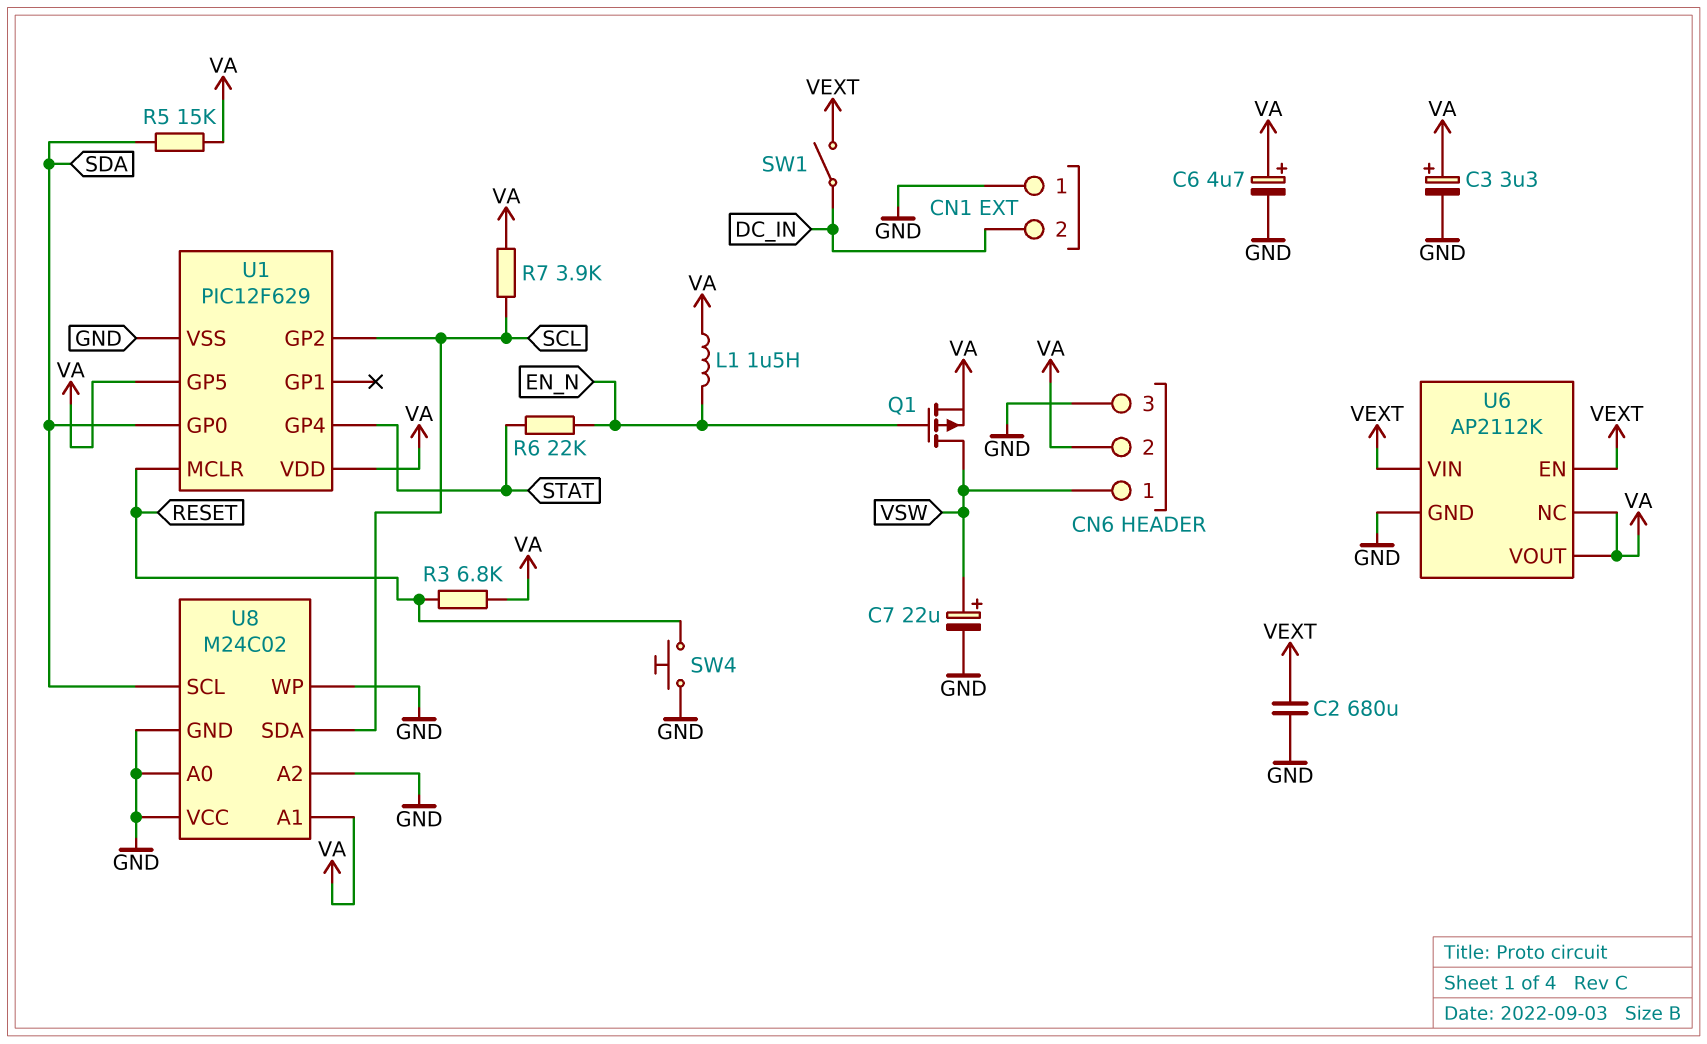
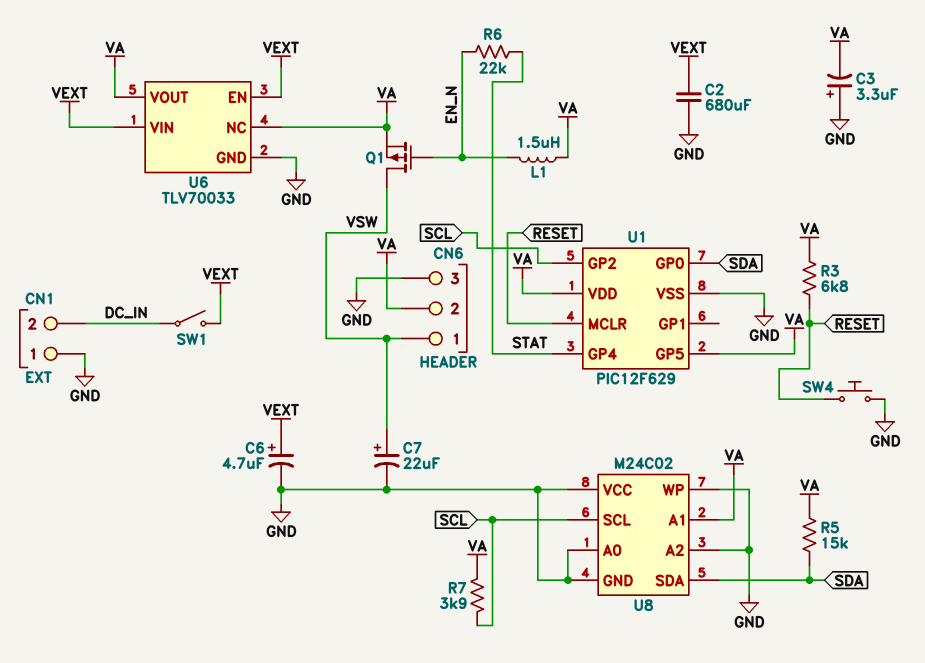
C3: 3.3uF (plus VA, minus GND) -> 3.3uF (plus GND, minus VA)
C6: 4.7uF (plus VA, minus GND) -> 4.7uF (plus VEXT, minus GND)
U6: AP2112K -> TLV70033
U8 pin SCL: SDA -> SCL
U8 pin SDA: SCL -> SDA

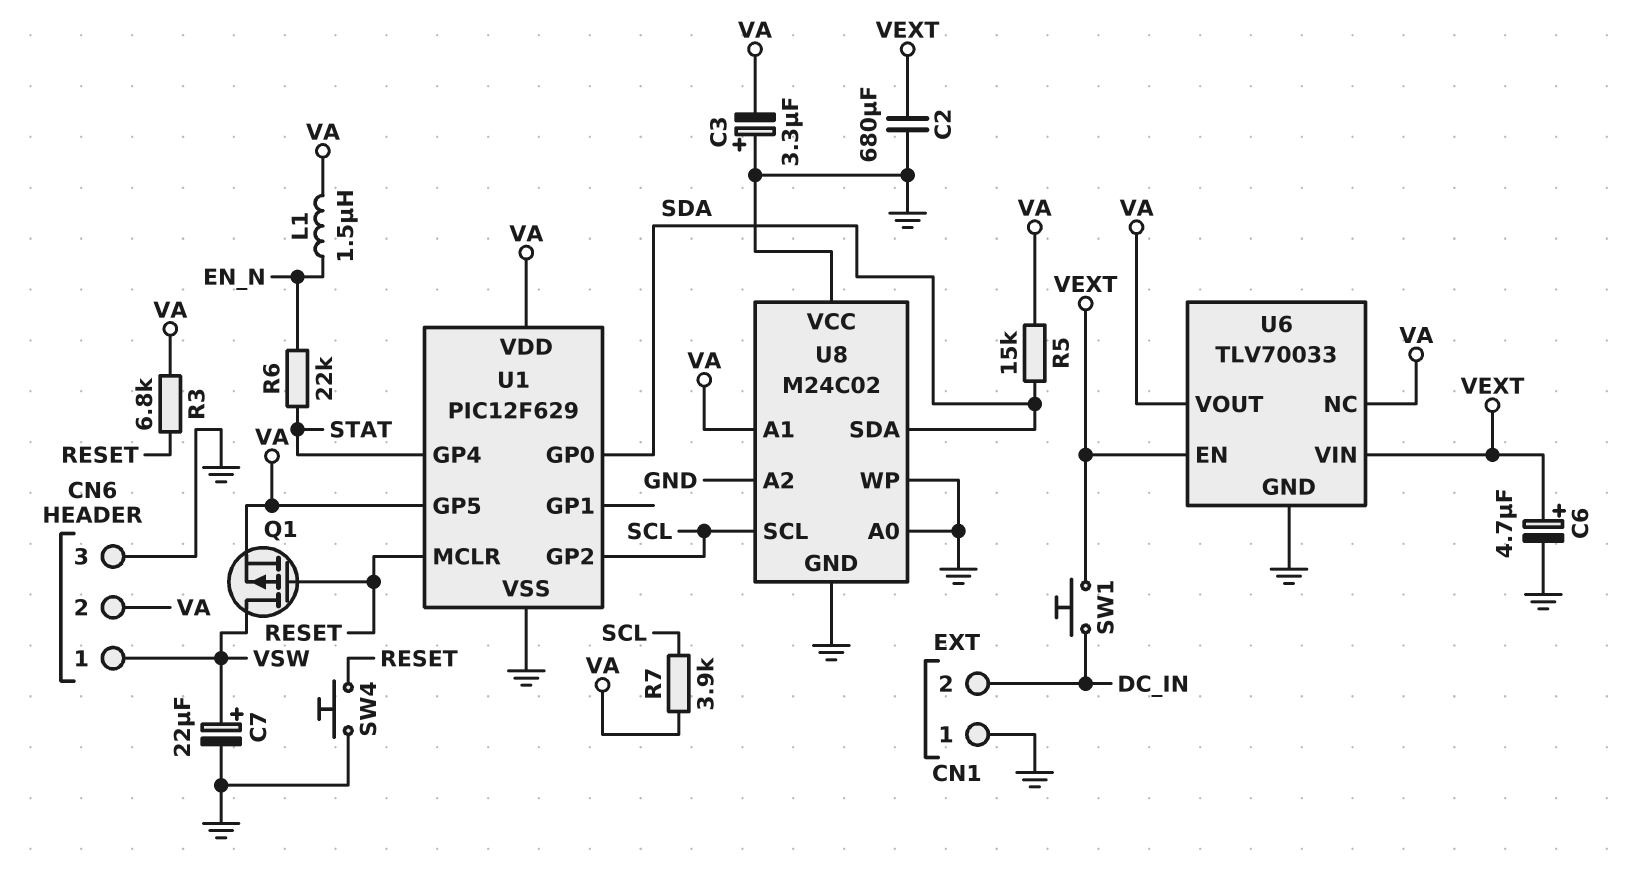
Q1: PMOS (G EN_N, D VSW, S VA) -> PMOS (G RESET, D VSW, S VA)
SW1: switch (DC_IN, VEXT) -> button (DC_IN, VEXT)

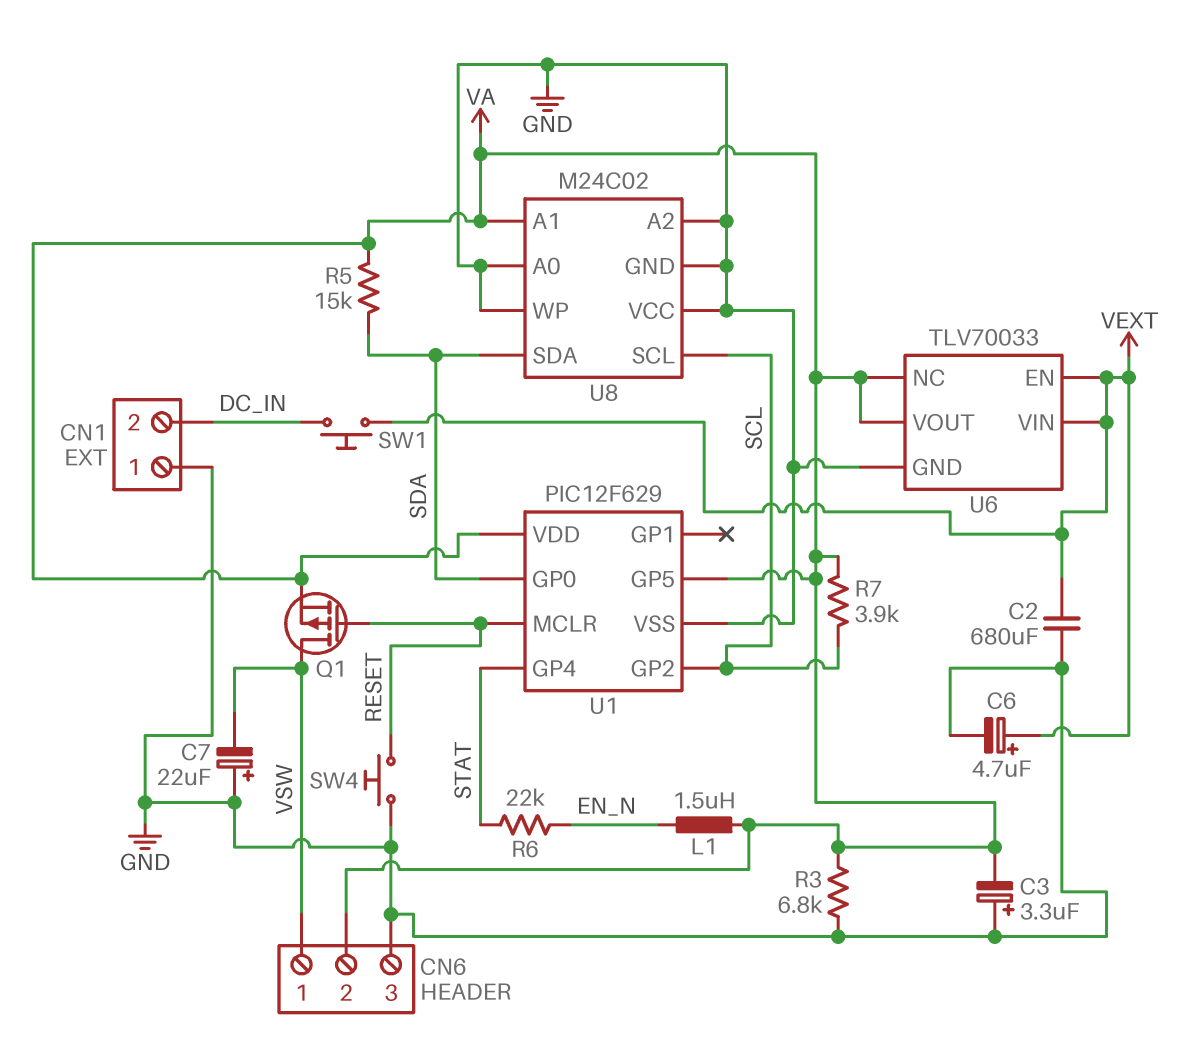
C7: 22uF (plus VSW, minus GND) -> 22uF (plus GND, minus VSW)
R3: 6.8k (RESET, VA) -> 6.8k (GND, VA)

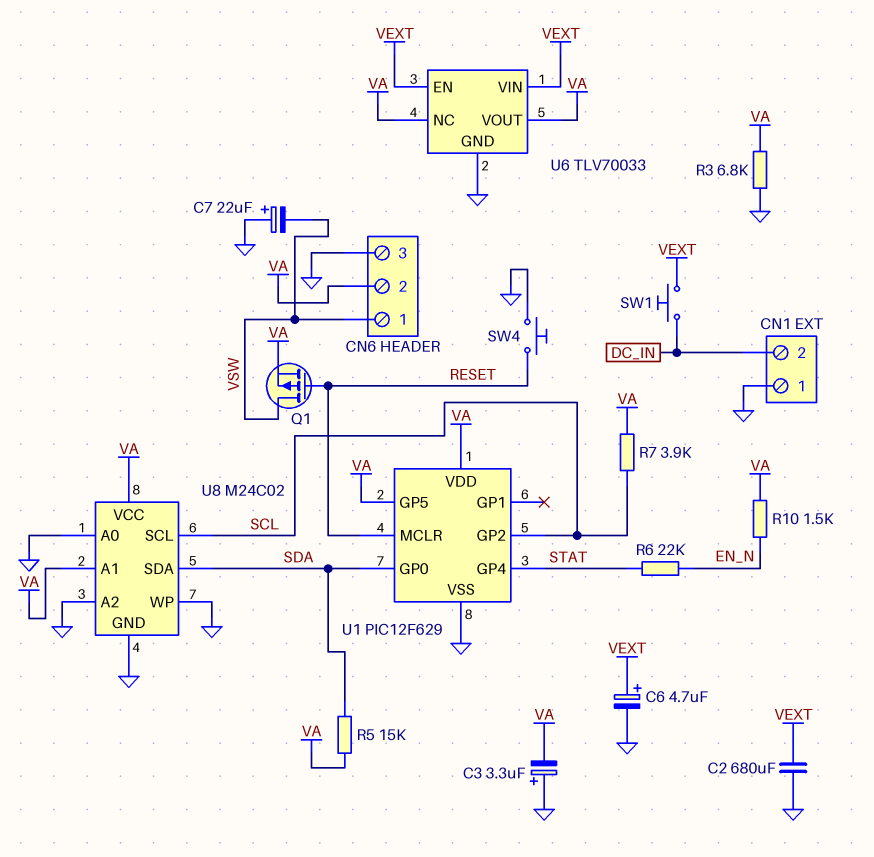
L1: 1.5uH (EN_N, VA) -> none
R10: none -> 1.5k (EN_N, VA)
U8 pin VCC: GND -> VA

